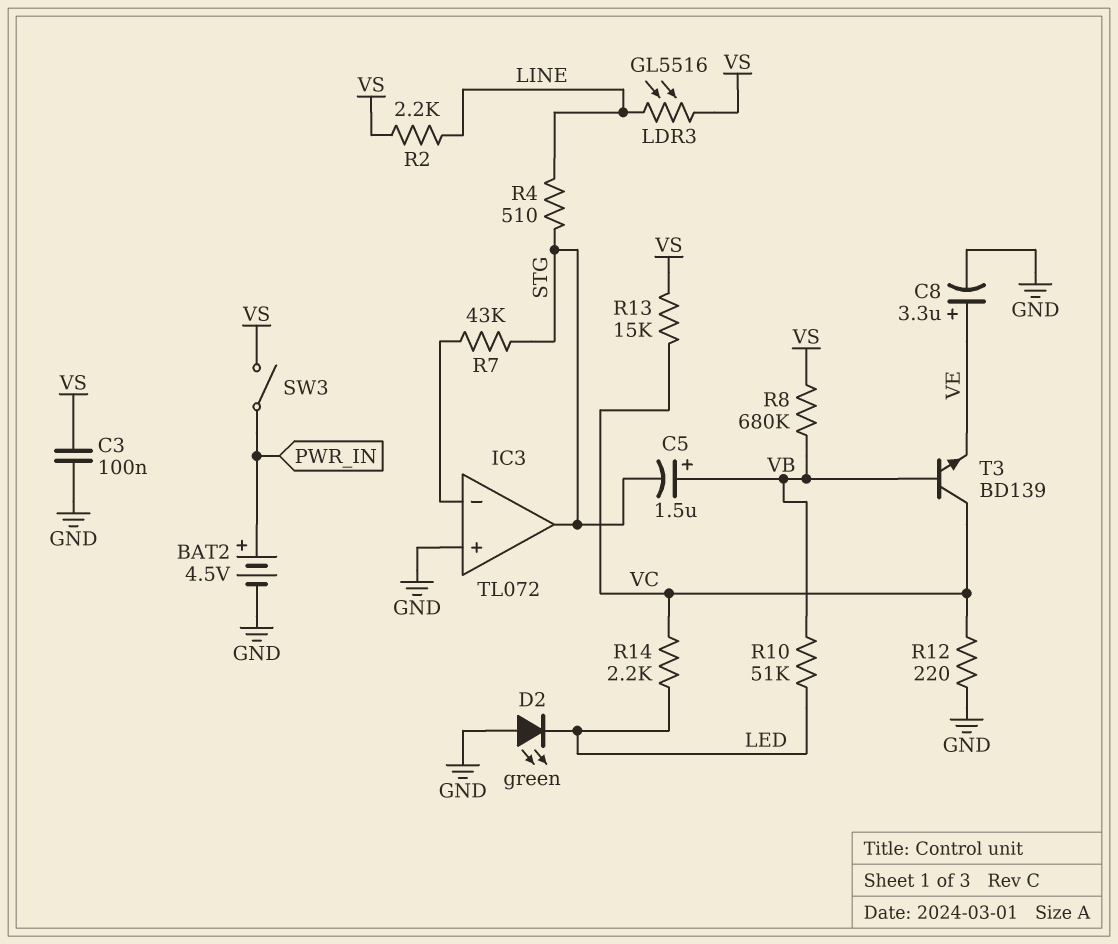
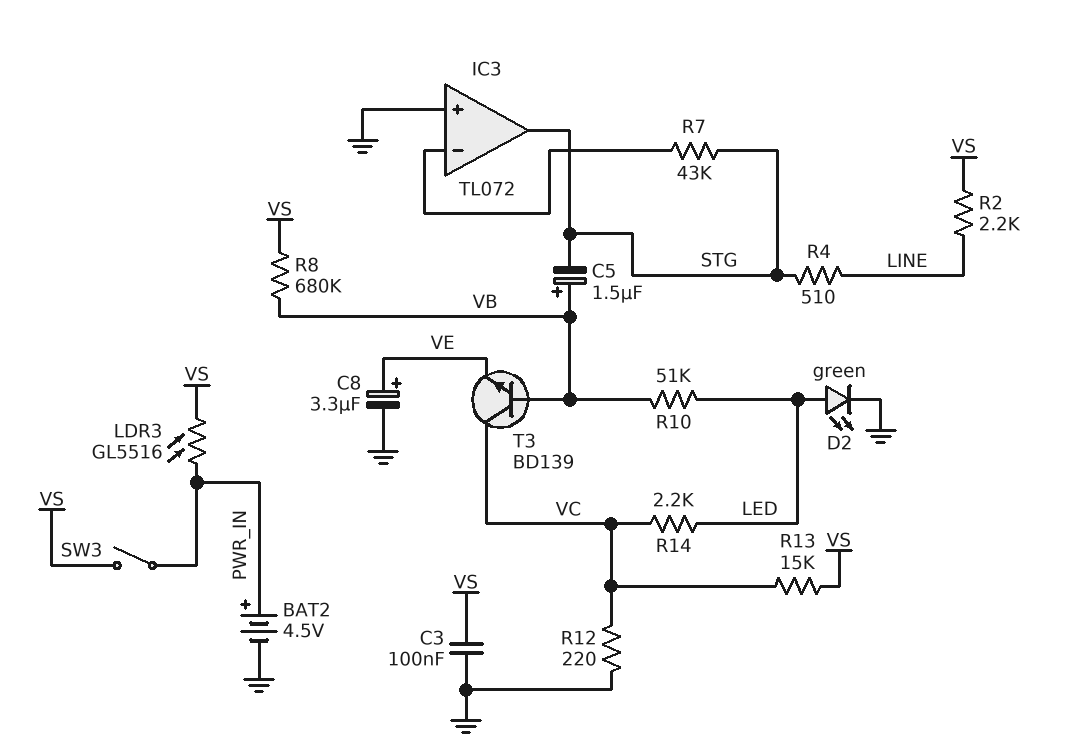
D2: LED green (A GND, K LED) -> LED green (A LED, K GND)
LDR3: GL5516 (LINE, VS) -> GL5516 (PWR_IN, VS)

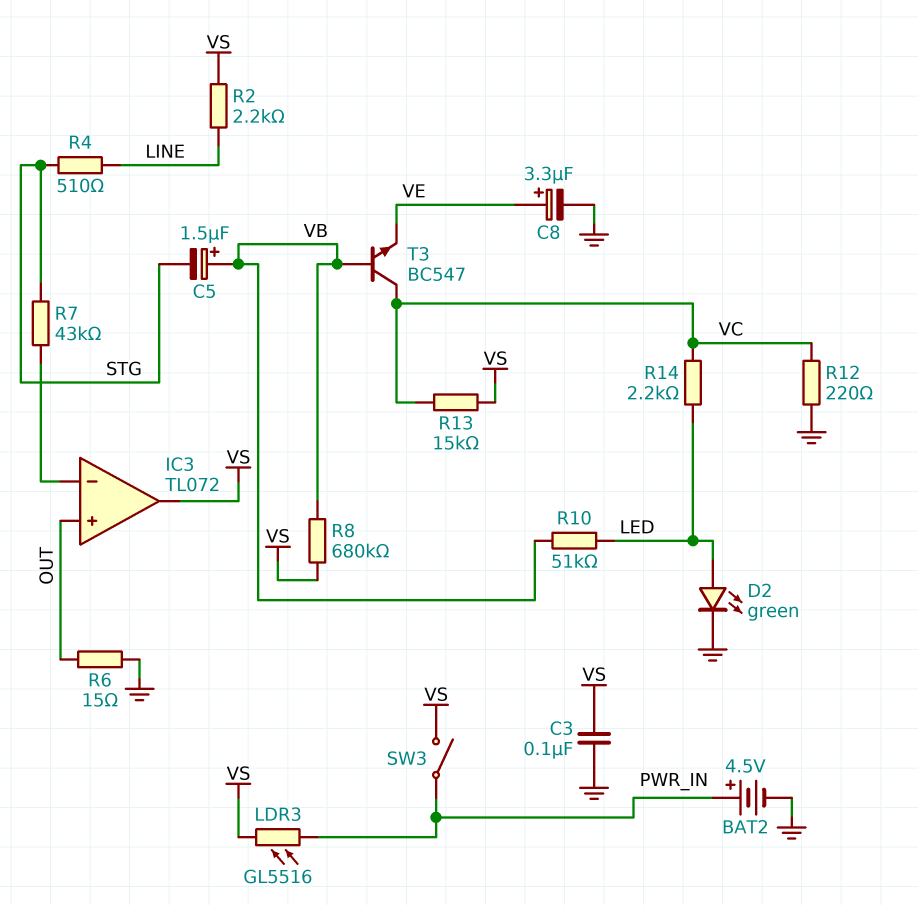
IC3 pin in+: GND -> OUT
IC3 pin out: STG -> VS
R6: none -> 15 (GND, OUT)
T3: NPN BD139 (B VB, C VC, E VE) -> NPN BC547 (B VB, C VC, E VE)

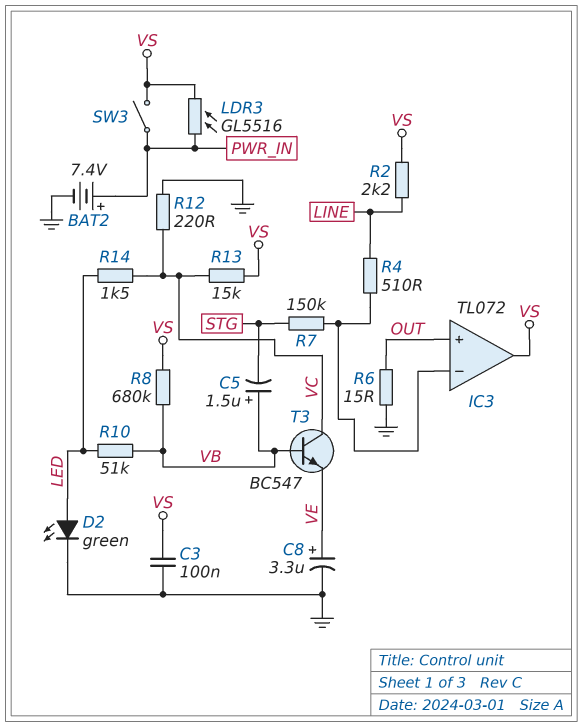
BAT2: 4.5V (plus PWR_IN, minus GND) -> 7.4V (plus PWR_IN, minus GND)
R4: 510 (LINE, STG) -> 510 (IC3/in-, LINE)
R7: 43k (IC3/in-, STG) -> 150k (IC3/in-, STG)
R14: 2.2k (LED, VC) -> 1.5k (LED, VC)

